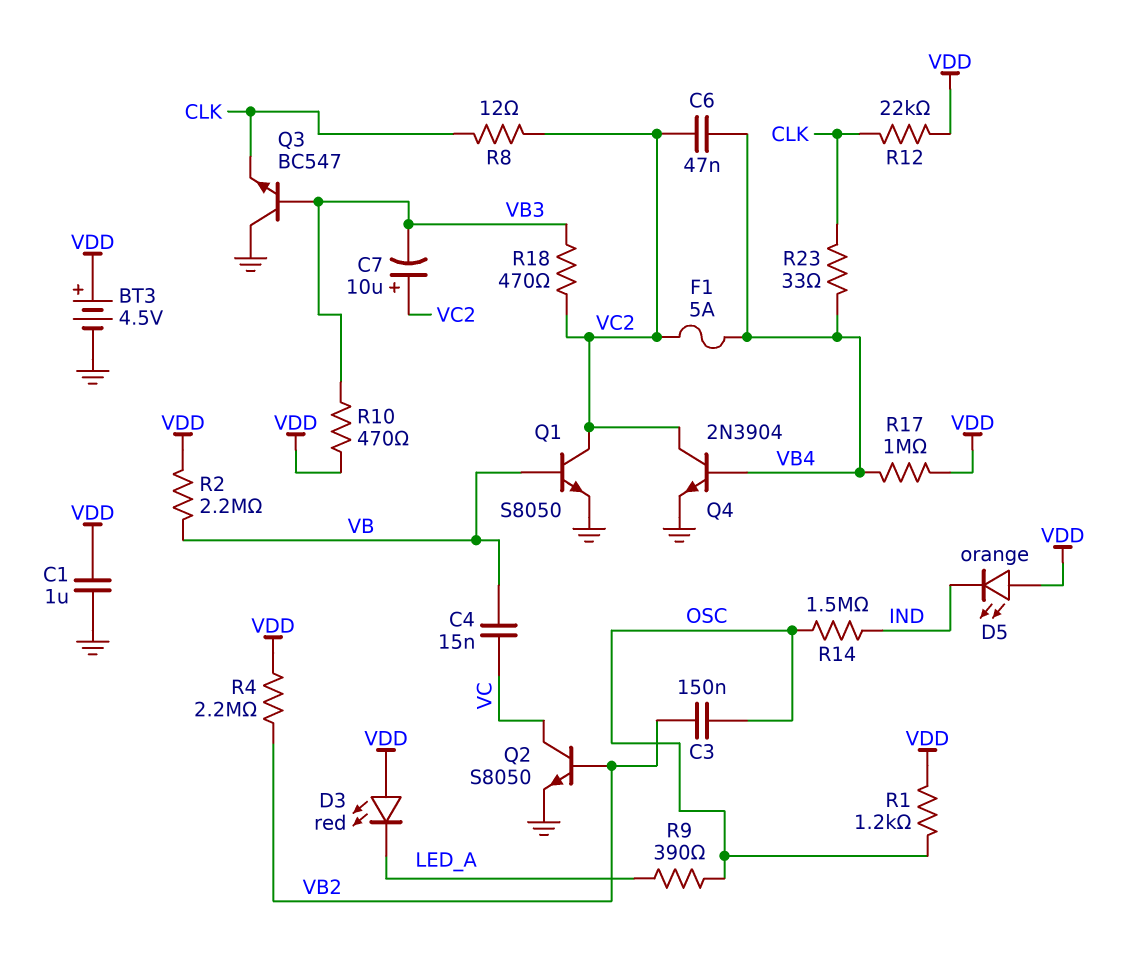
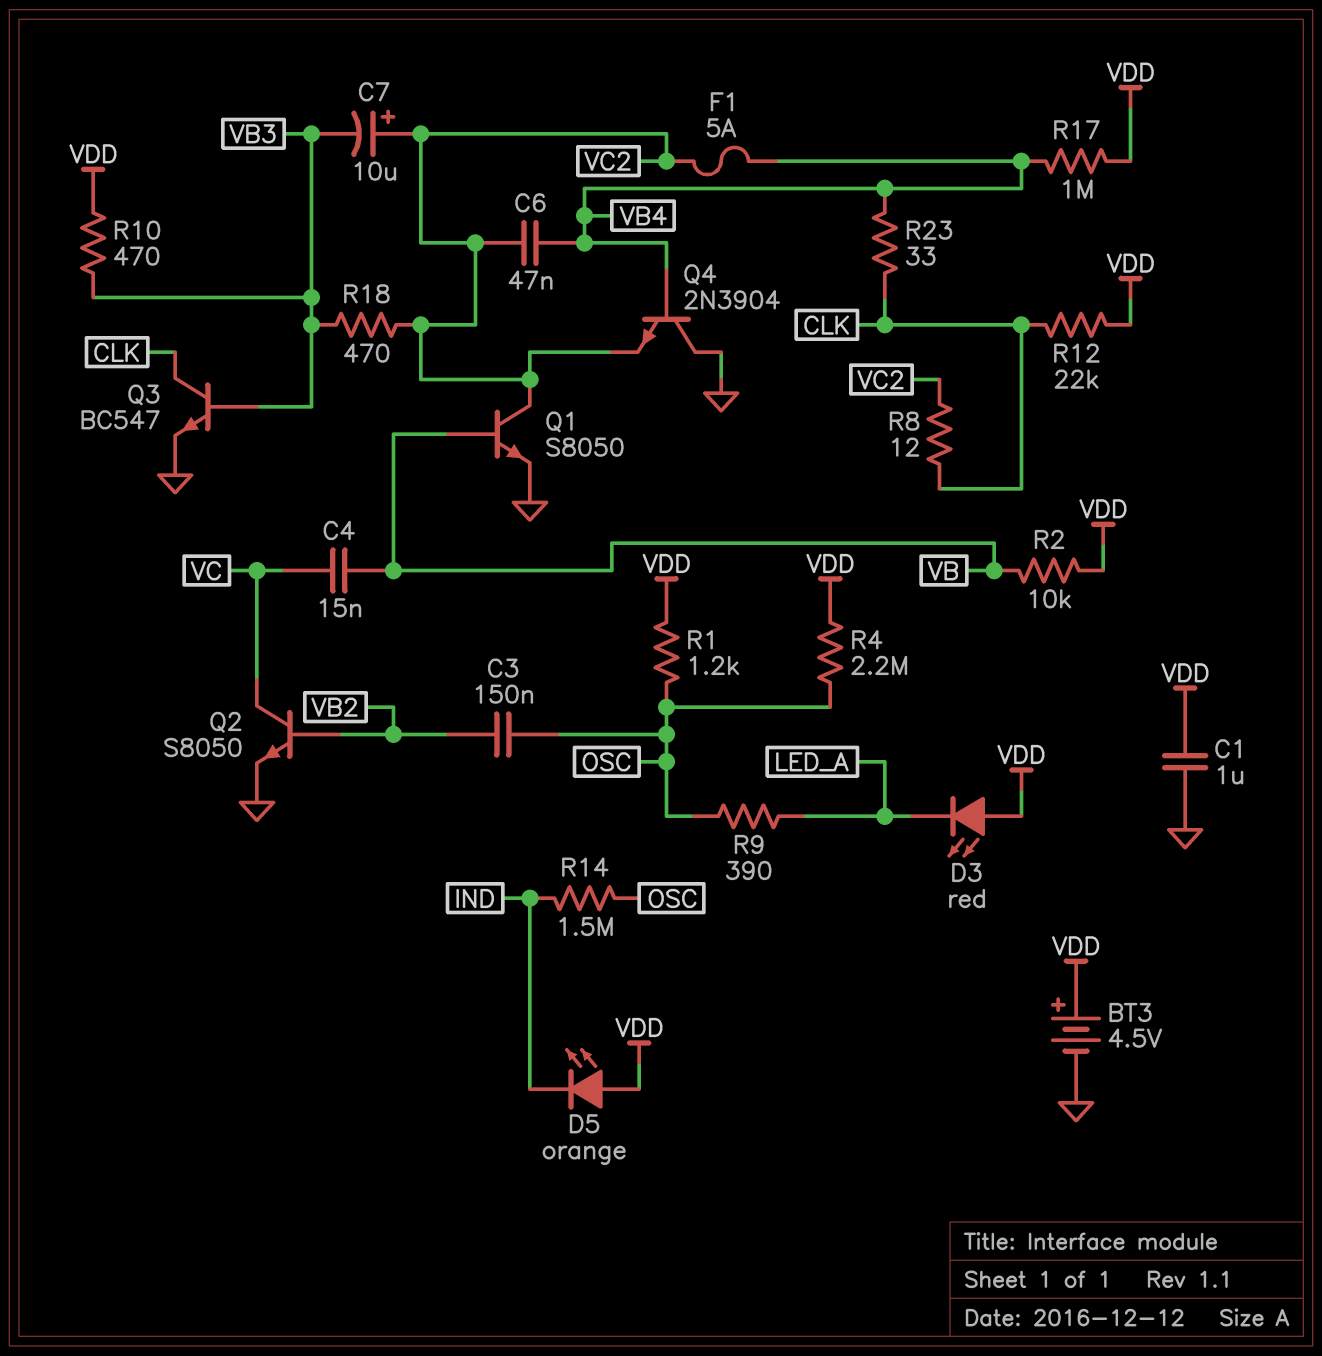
Q3: NPN BC547 (B VB3, C GND, E CLK) -> NPN BC547 (B VB3, C CLK, E GND)
Q4: NPN 2N3904 (B VB4, C VC2, E GND) -> NPN 2N3904 (B VB4, C GND, E VC2)
R2: 2.2M (VB, VDD) -> 10k (VB, VDD)
R4: 2.2M (VB2, VDD) -> 2.2M (OSC, VDD)

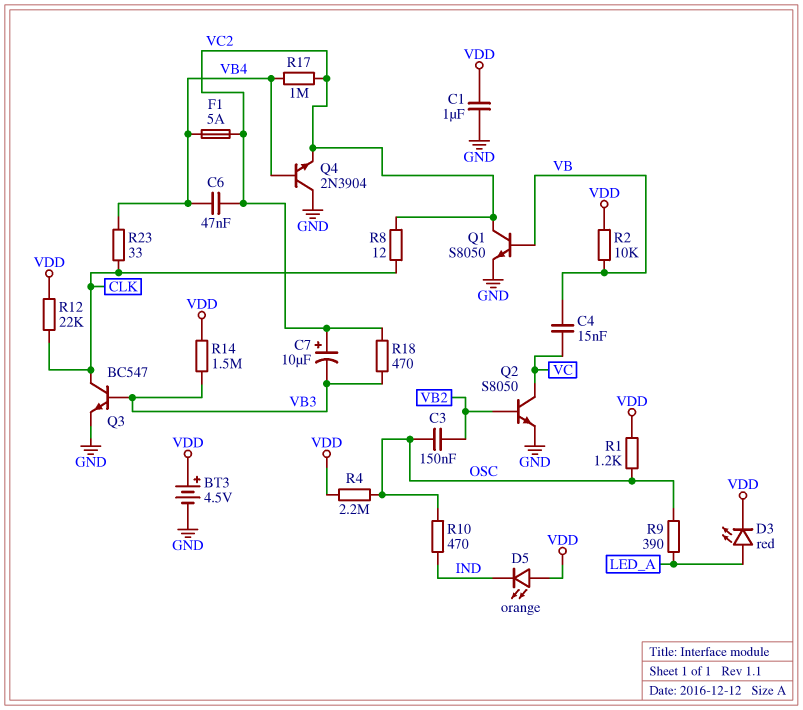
D3: LED red (A VDD, K LED_A) -> LED red (A LED_A, K VDD)
R10: 470 (VB3, VDD) -> 470 (IND, OSC)
R14: 1.5M (IND, OSC) -> 1.5M (VB3, VDD)
R17: 1M (VB4, VDD) -> 1M (VB4, VC2)

